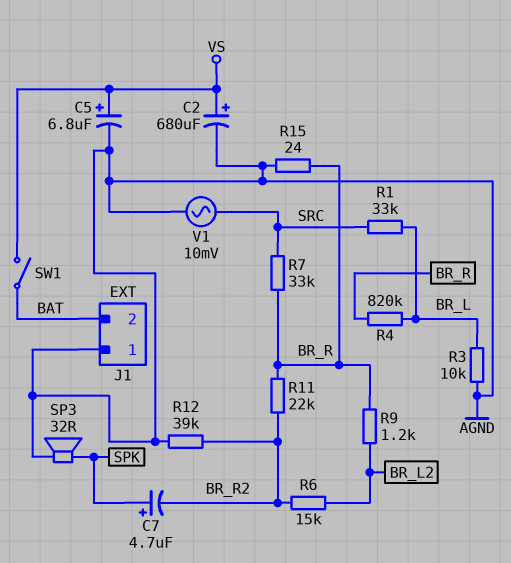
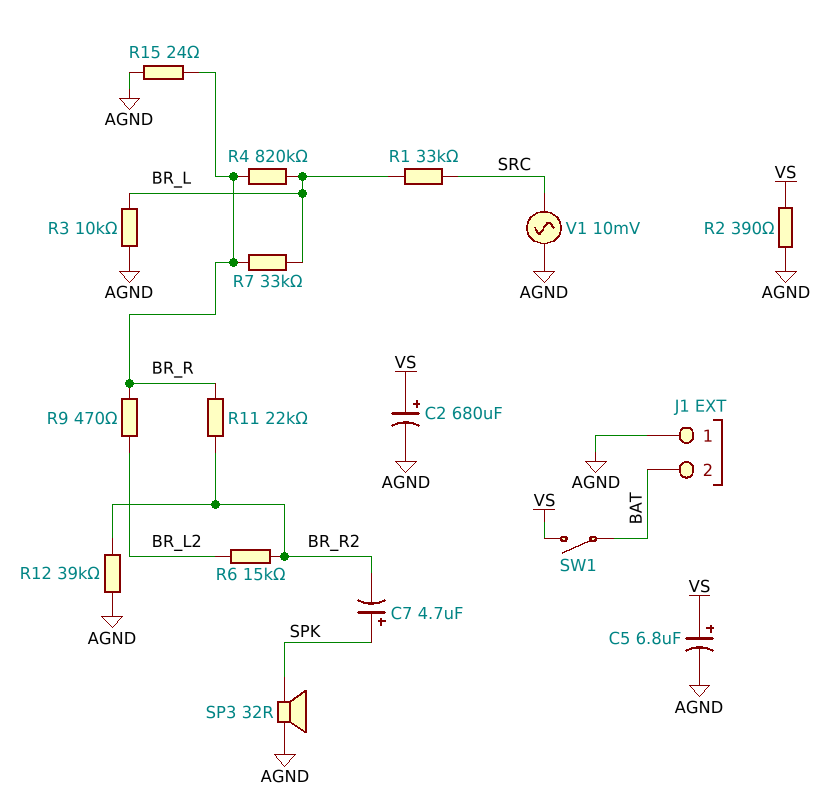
R2: none -> 390 (AGND, VS)
R7: 33k (BR_R, SRC) -> 33k (BR_L, BR_R)
R9: 1.2k (BR_L2, BR_R) -> 470 (BR_L2, BR_R)

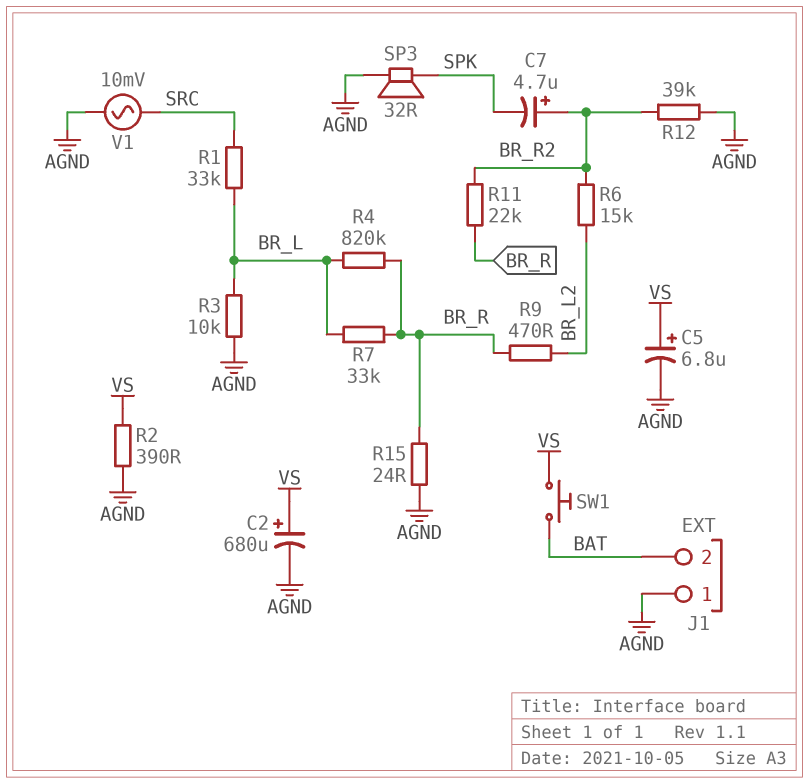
C7: 4.7uF (plus SPK, minus BR_R2) -> 4.7uF (plus BR_R2, minus SPK)
SW1: switch (BAT, VS) -> button (BAT, VS)

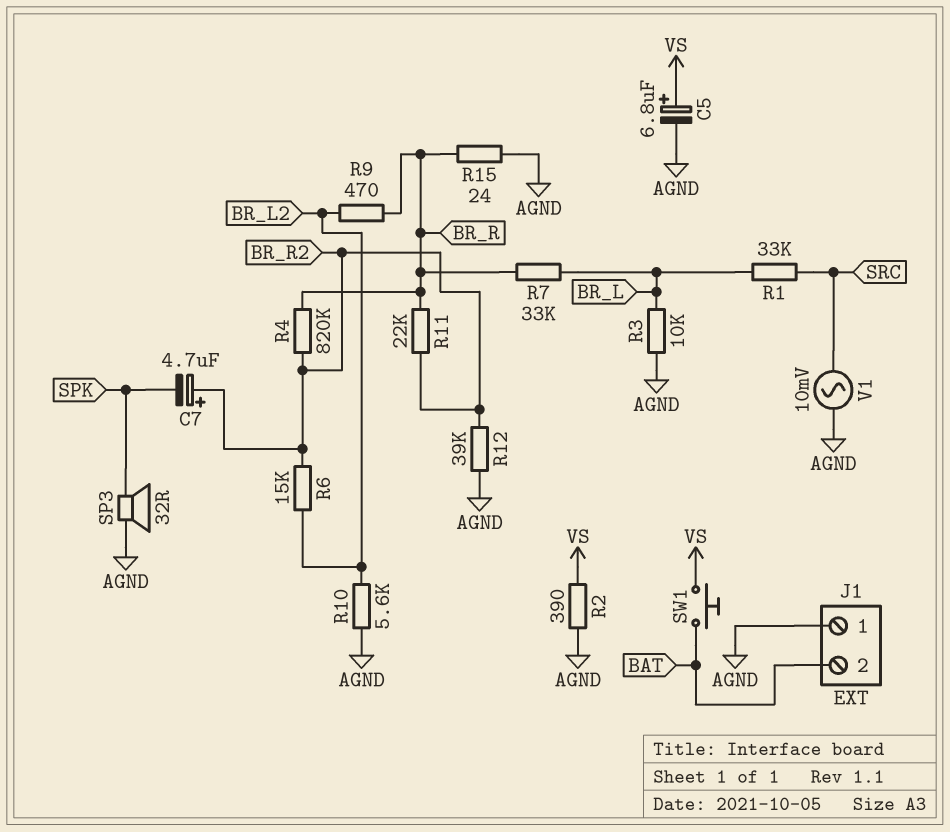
C2: 680uF (plus VS, minus AGND) -> none
R4: 820k (BR_L, BR_R) -> 820k (BR_R, BR_R2)
R10: none -> 5.6k (AGND, BR_L2)

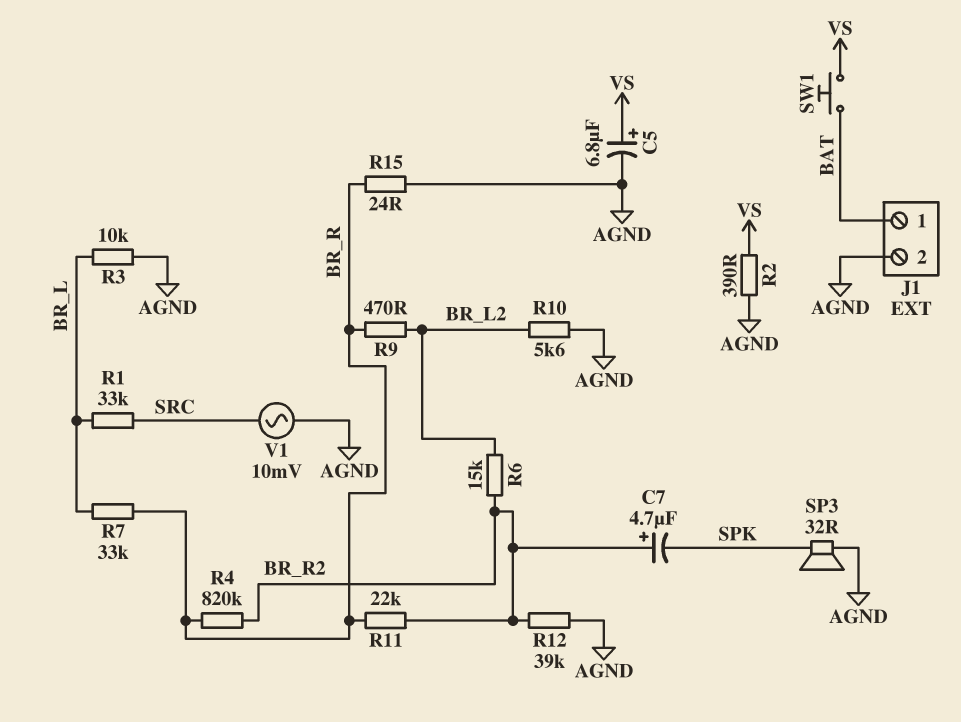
J1 pin 1: AGND -> BAT
J1 pin 2: BAT -> AGND

